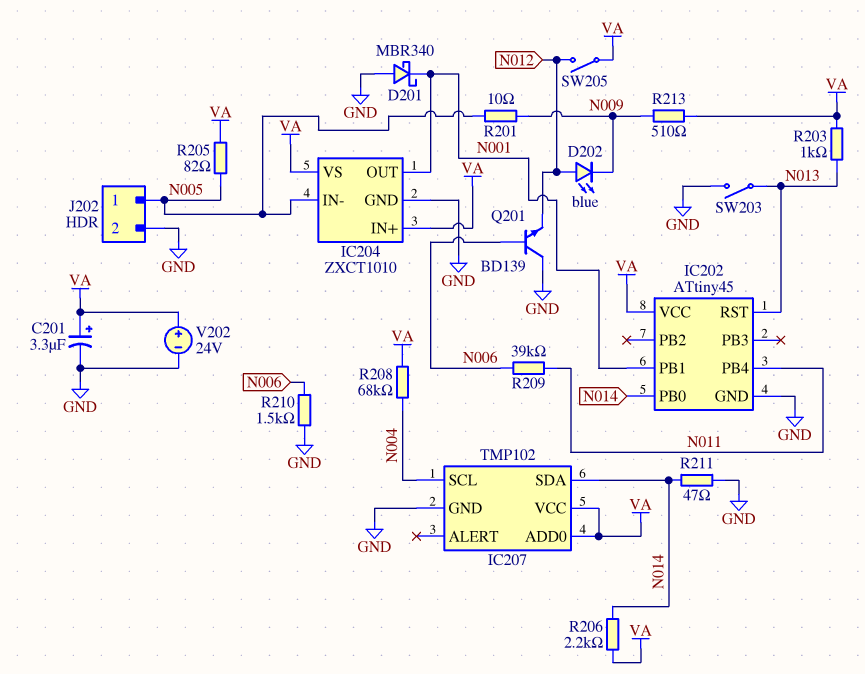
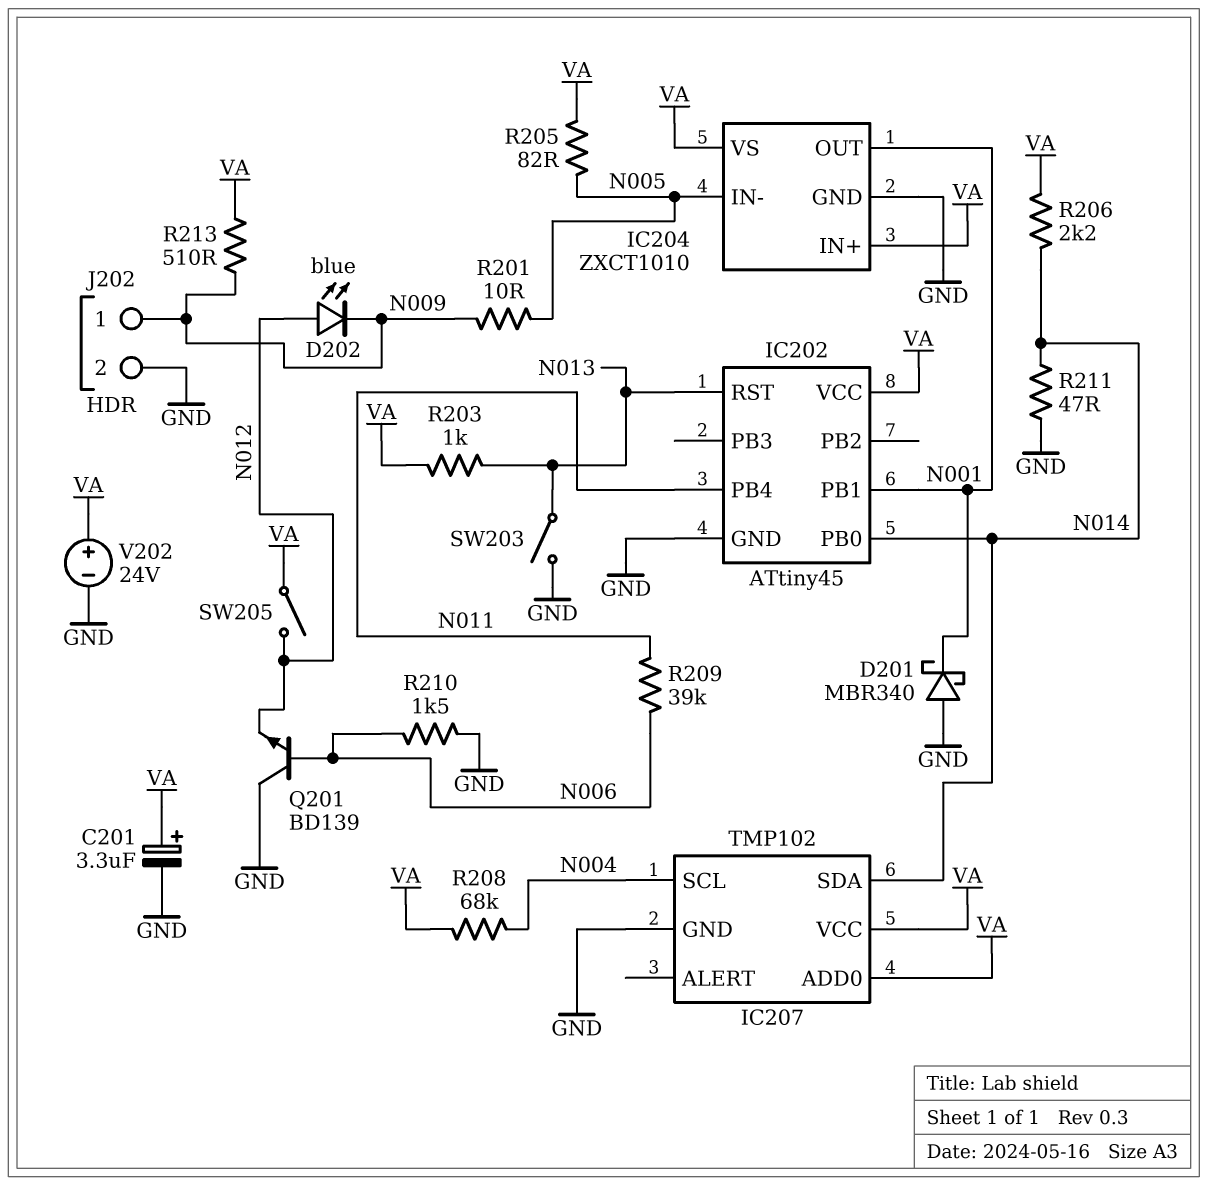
J202 pin 1: N005 -> N009

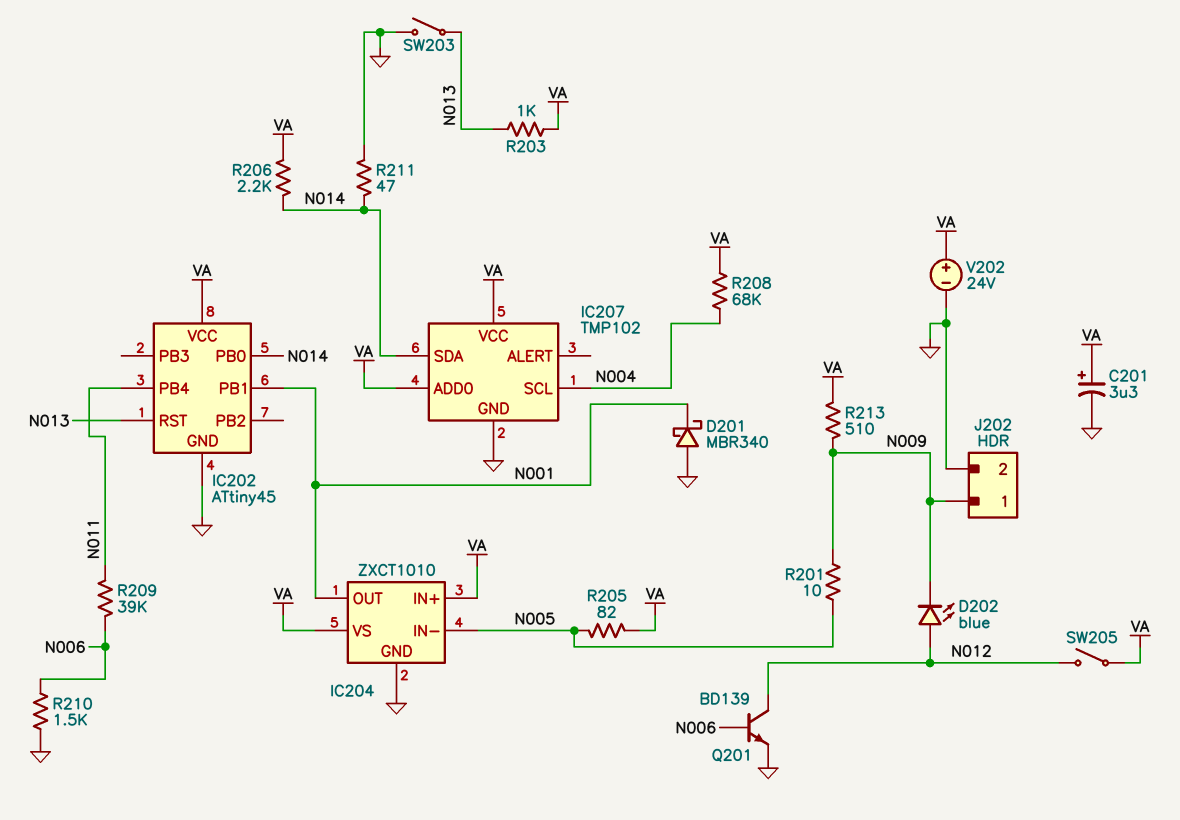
Q201: NPN BD139 (B N006, C GND, E N012) -> NPN BD139 (B N006, C N012, E GND)

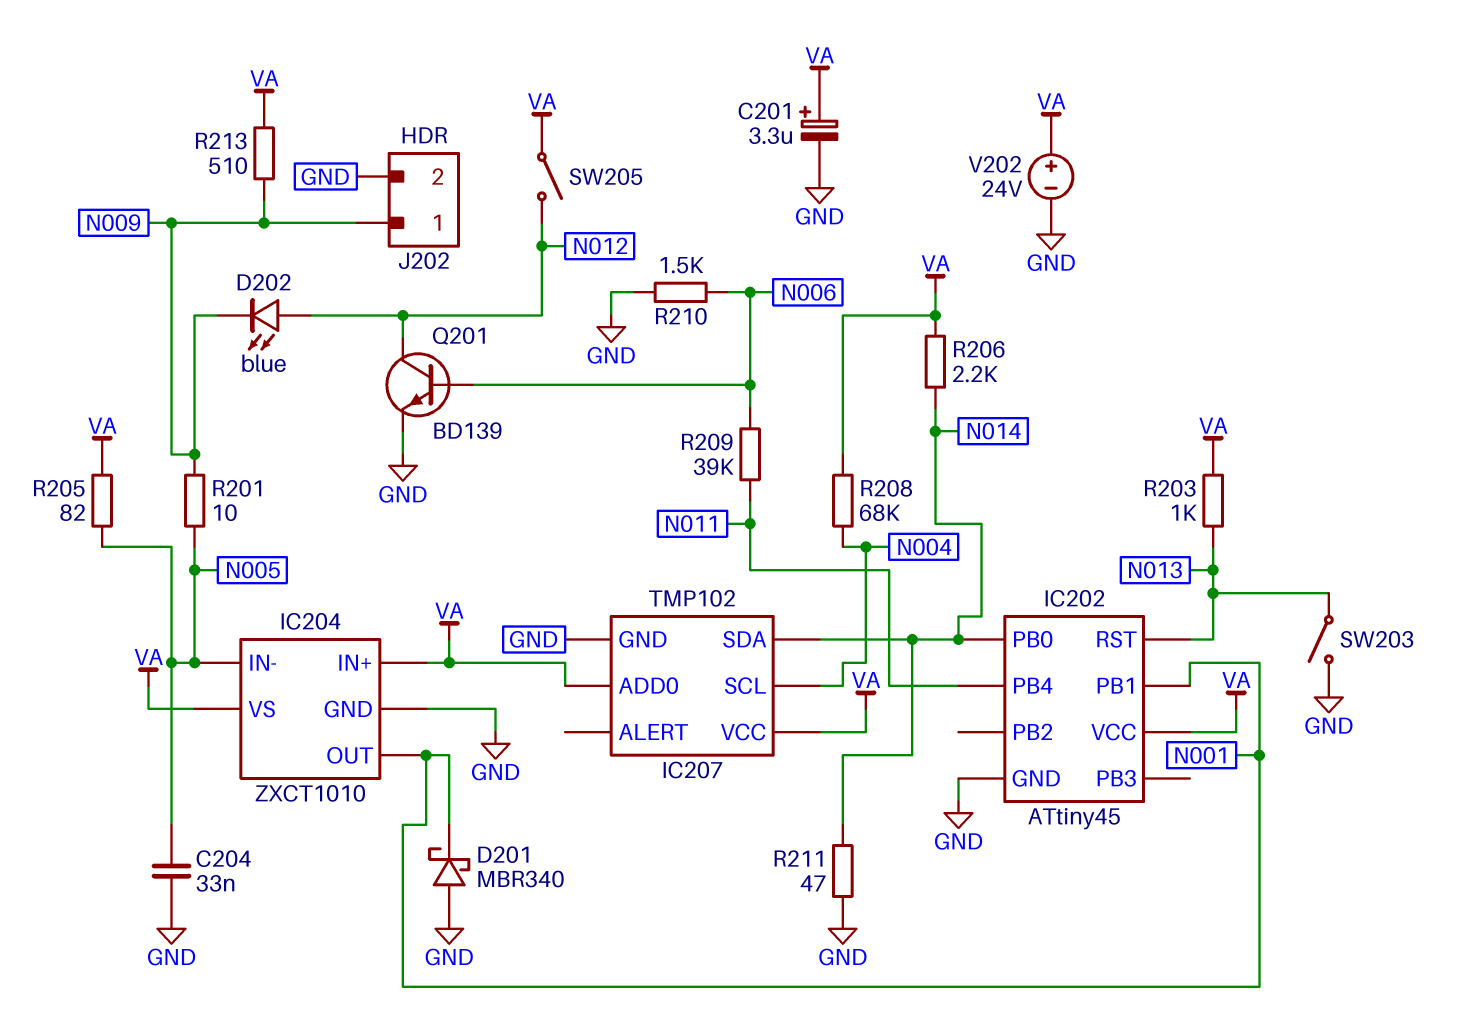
C204: none -> 33nF (GND, N005)

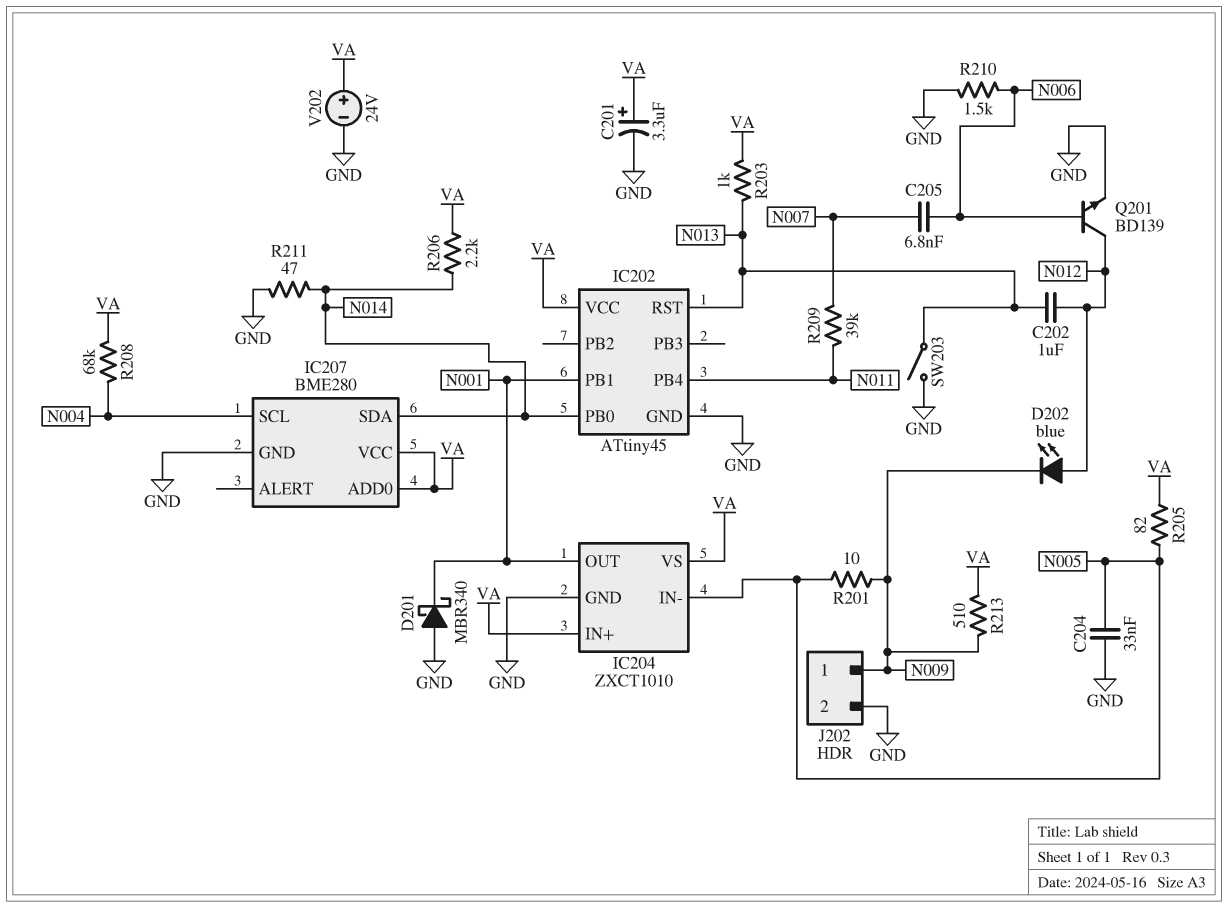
C202: none -> 1uF (N012, N013)
C205: none -> 6.8nF (N006, N007)
IC207: TMP102 -> BME280
R209: 39k (N006, N011) -> 39k (N007, N011)
SW205: switch (N012, VA) -> none

